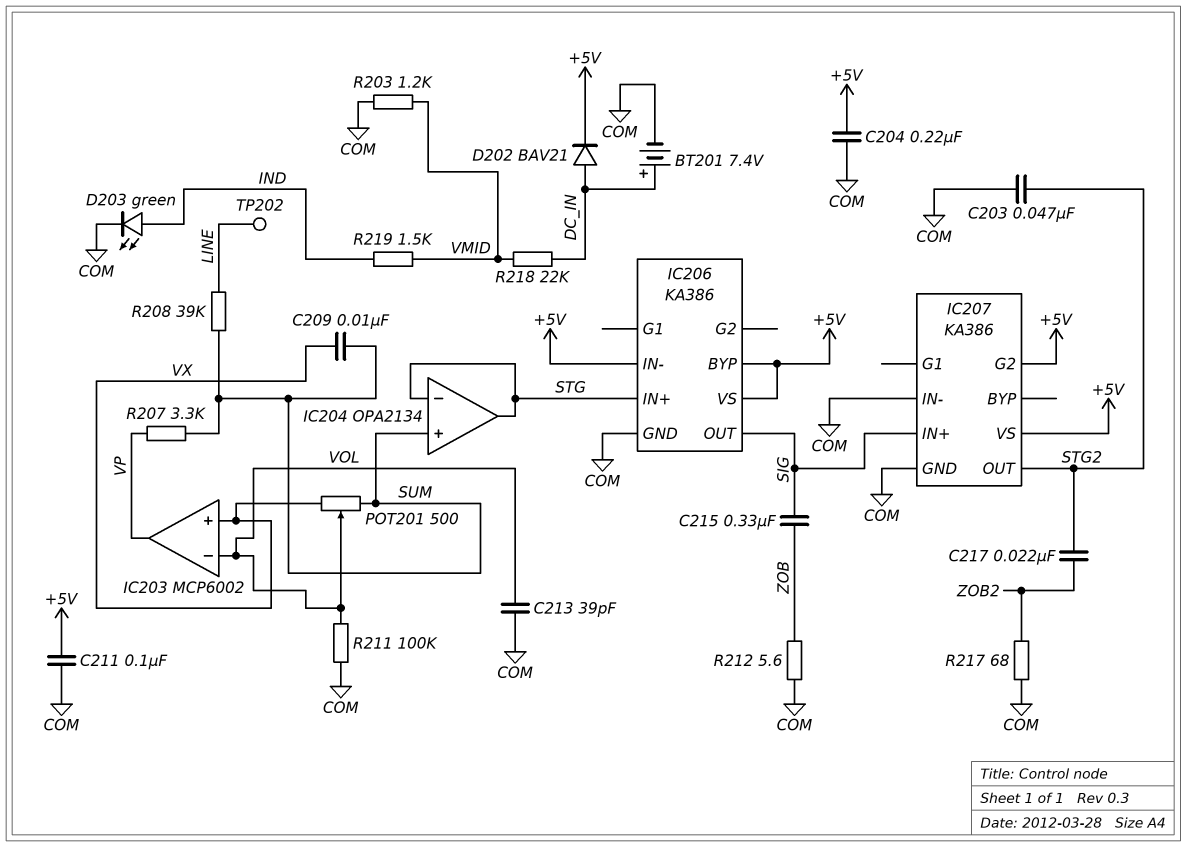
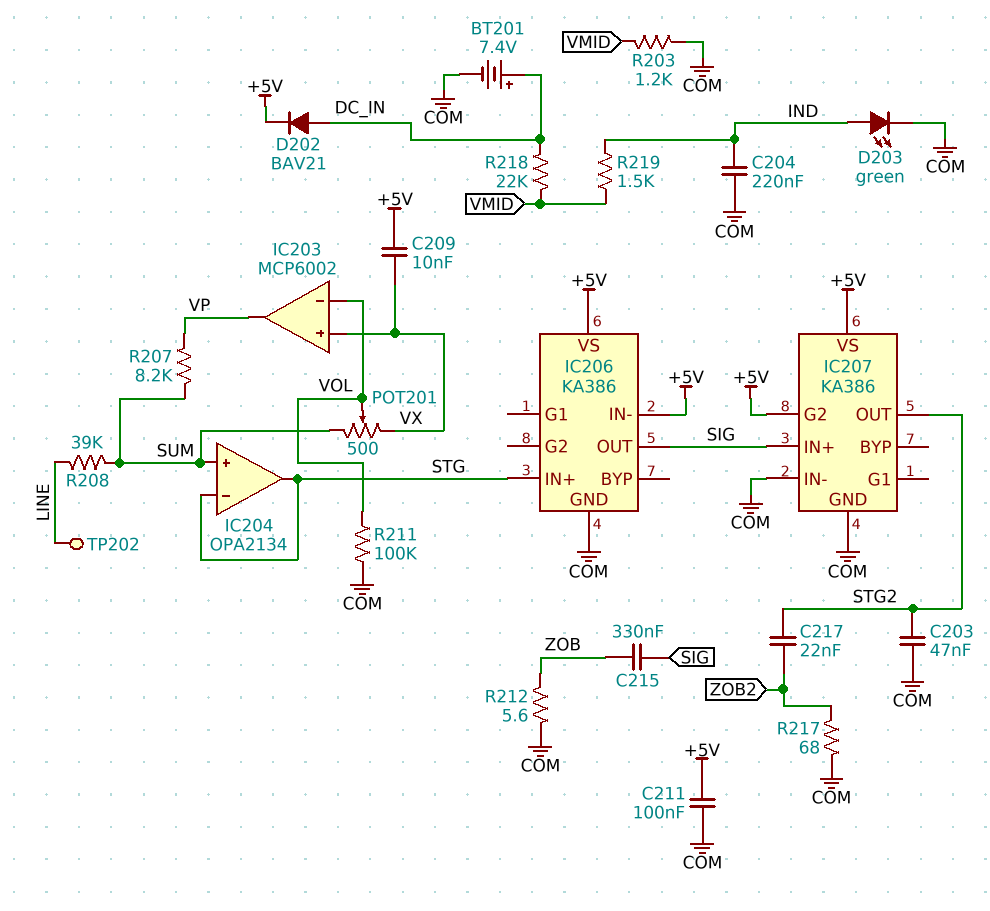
C204: 220nF (+5V, COM) -> 220nF (COM, IND)
C209: 10nF (SUM, VX) -> 10nF (+5V, VX)
C213: 39pF (COM, VOL) -> none
IC206 pin BYP: +5V -> none
R207: 3.3k (SUM, VP) -> 8.2k (SUM, VP)

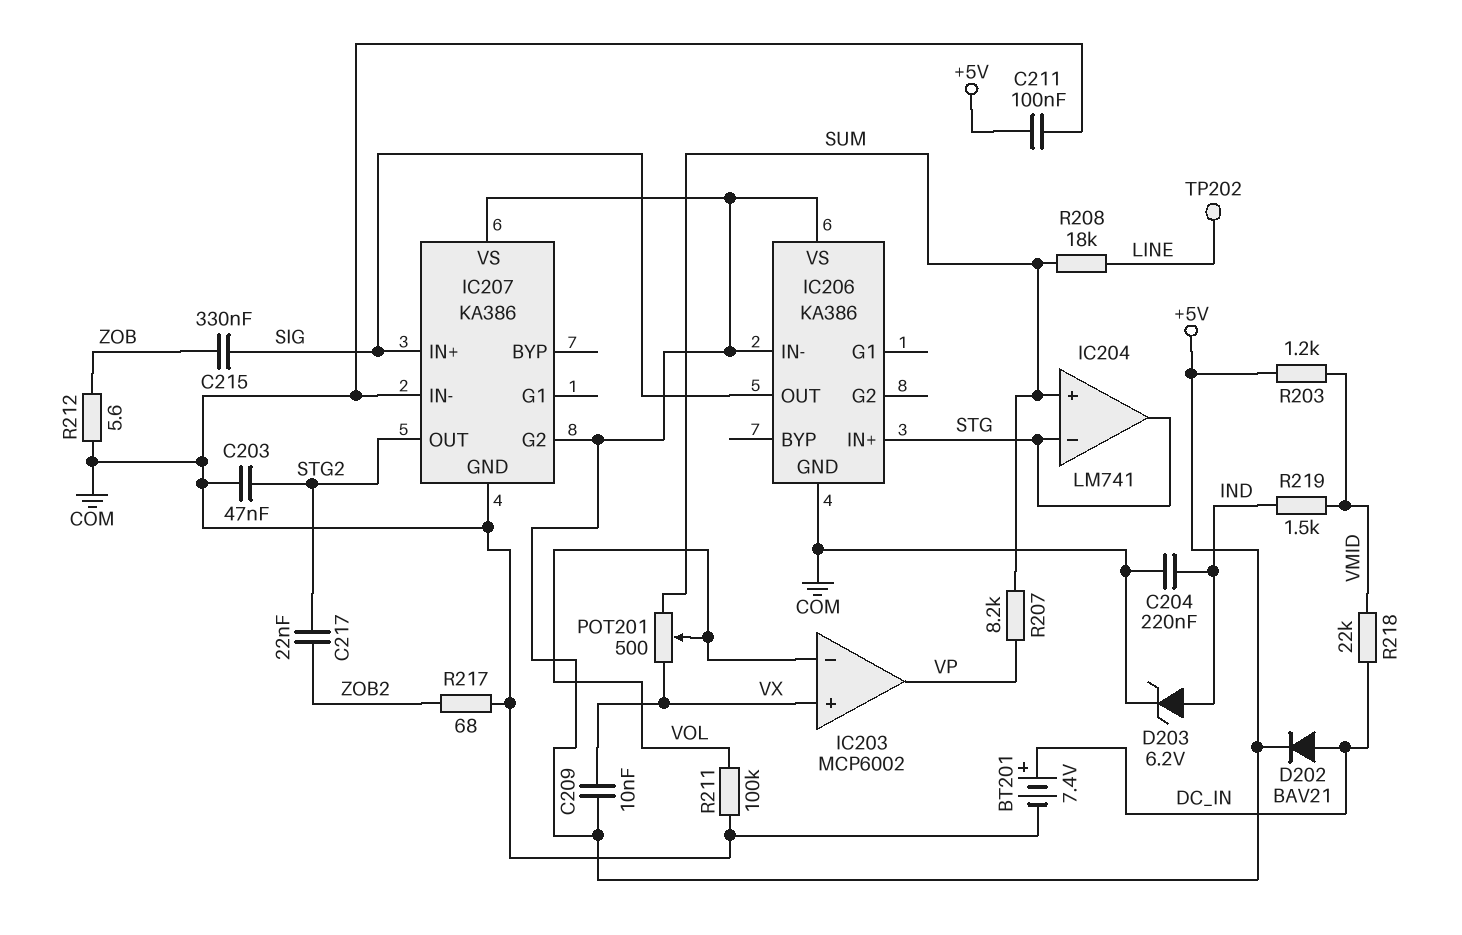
D203: LED green (A IND, K COM) -> zener 6.2V (A IND, K COM)
IC204: OPA2134 -> LM741
R203: 1.2k (COM, VMID) -> 1.2k (+5V, VMID)
R208: 39k (LINE, SUM) -> 18k (LINE, SUM)

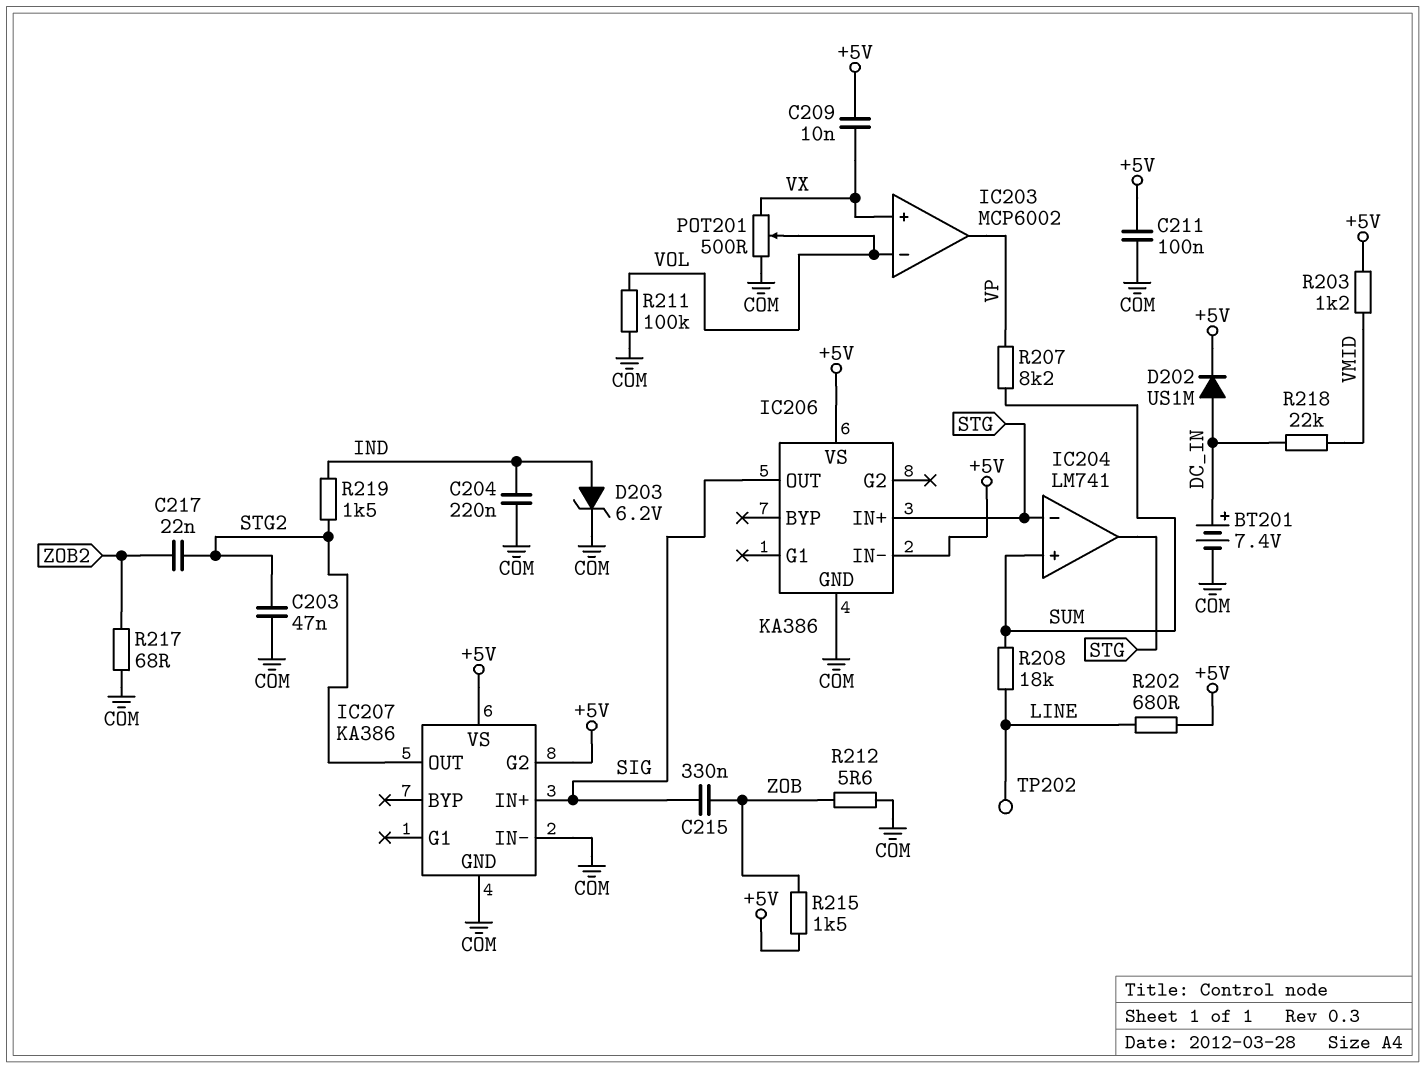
D202: diode BAV21 (A DC_IN, K +5V) -> diode US1M (A DC_IN, K +5V)
POT201: 500 (SUM, VX, wiper VOL) -> 500 (COM, VX, wiper VOL)
R202: none -> 680 (+5V, LINE)
R215: none -> 1.5k (+5V, ZOB)
R219: 1.5k (IND, VMID) -> 1.5k (IND, STG2)

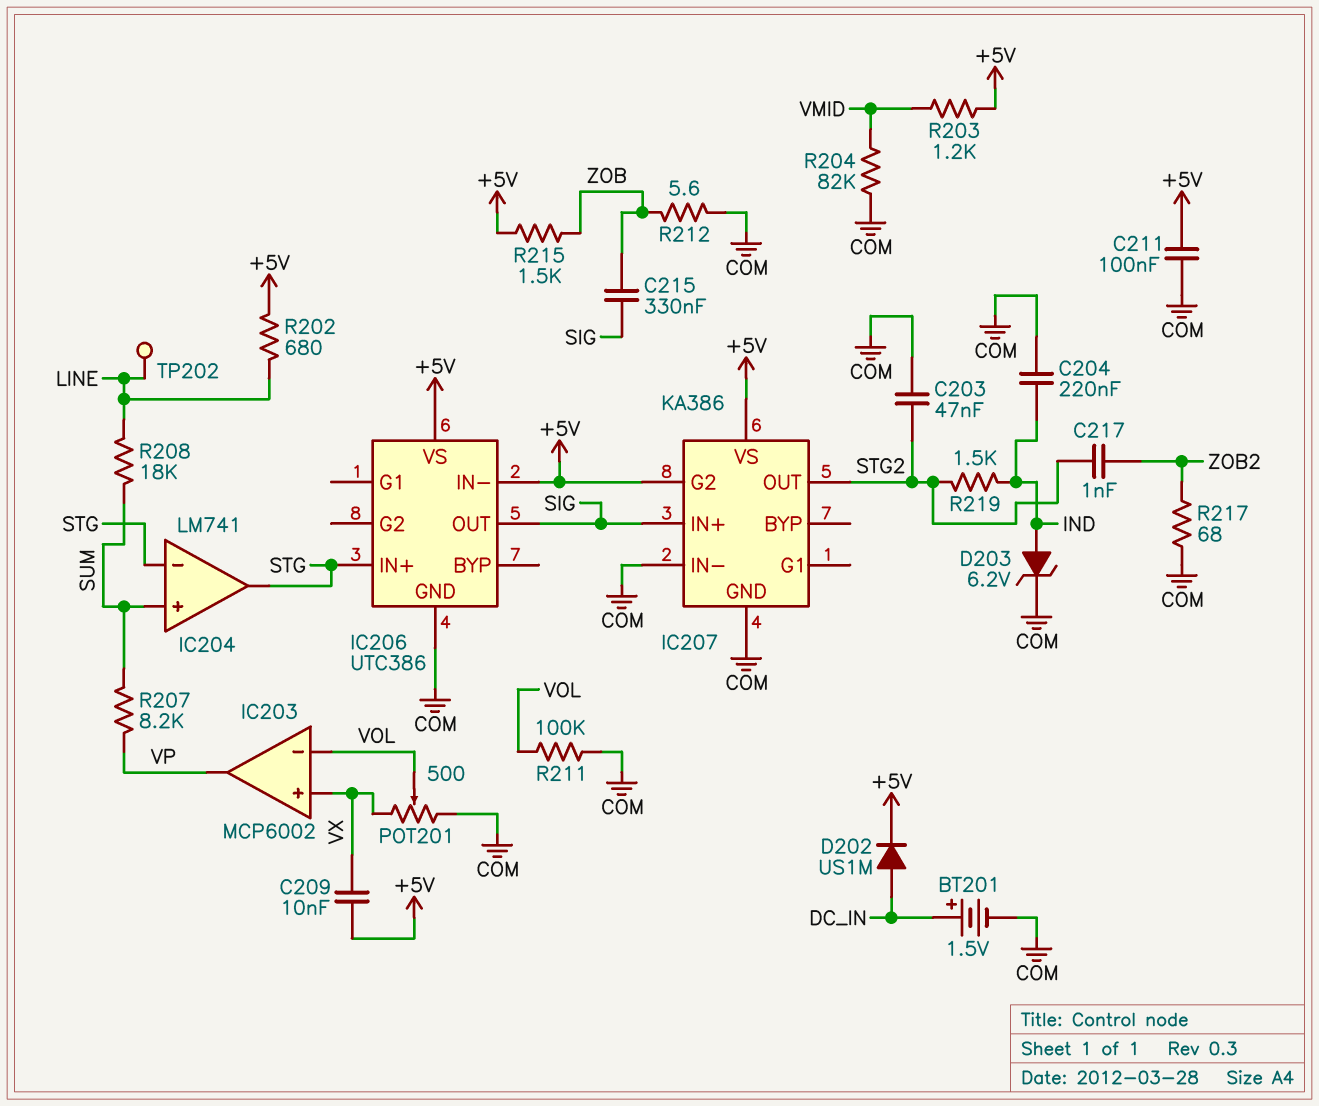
BT201: 7.4V (plus DC_IN, minus COM) -> 1.5V (plus DC_IN, minus COM)
C217: 22nF (STG2, ZOB2) -> 1nF (STG2, ZOB2)
IC206: KA386 -> UTC386
R204: none -> 82k (COM, VMID)
R218: 22k (DC_IN, VMID) -> none

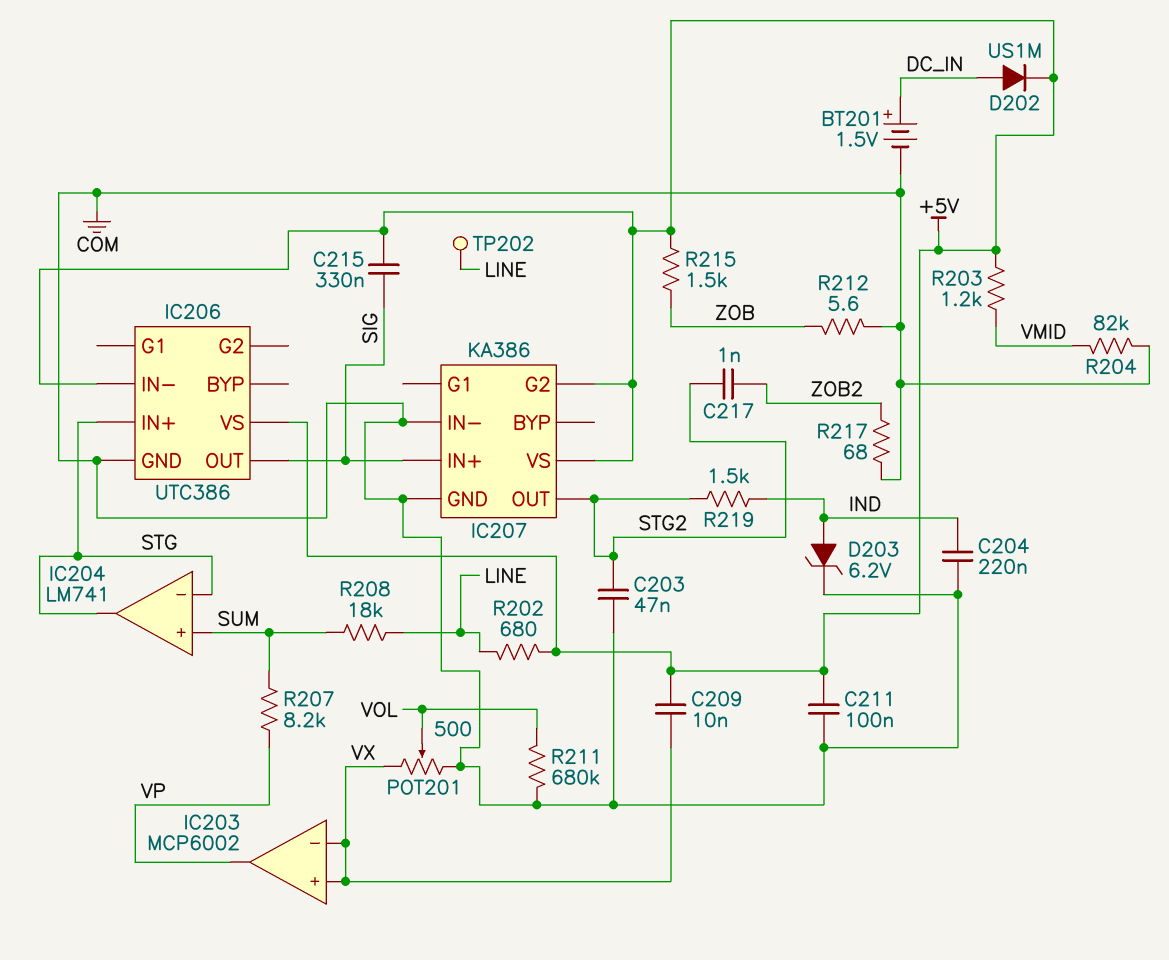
C215: 330nF (SIG, ZOB) -> 330nF (+5V, SIG)
IC203 pin in-: VOL -> VX
R211: 100k (COM, VOL) -> 680k (COM, VOL)

